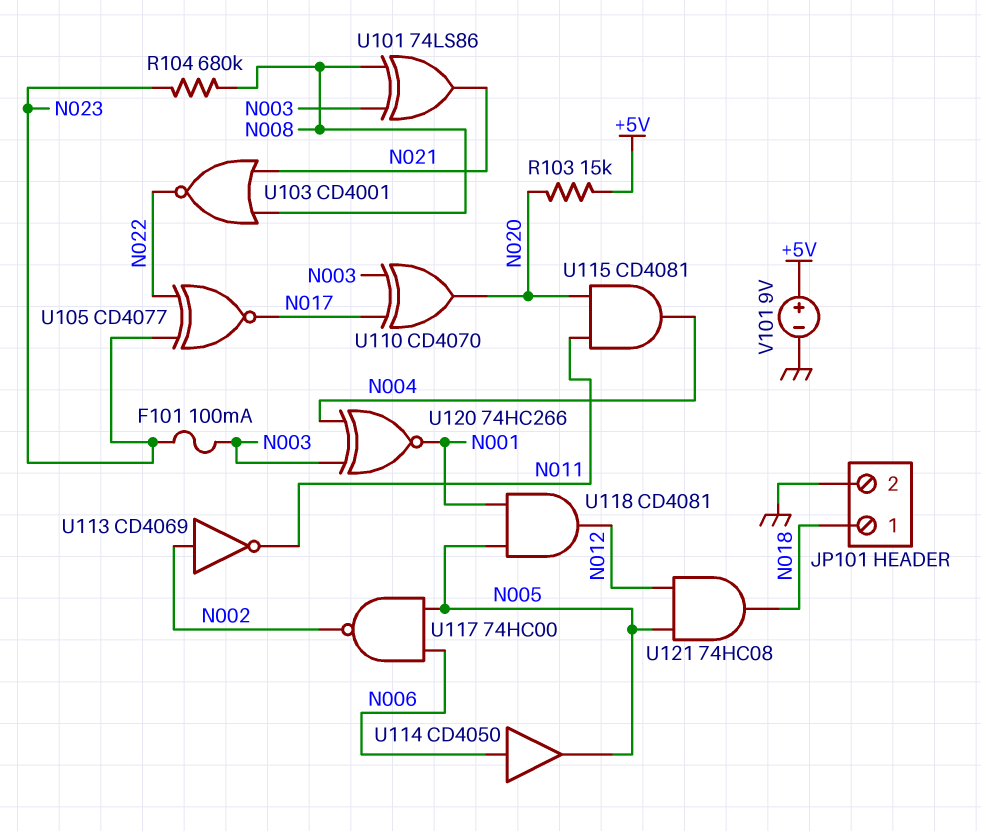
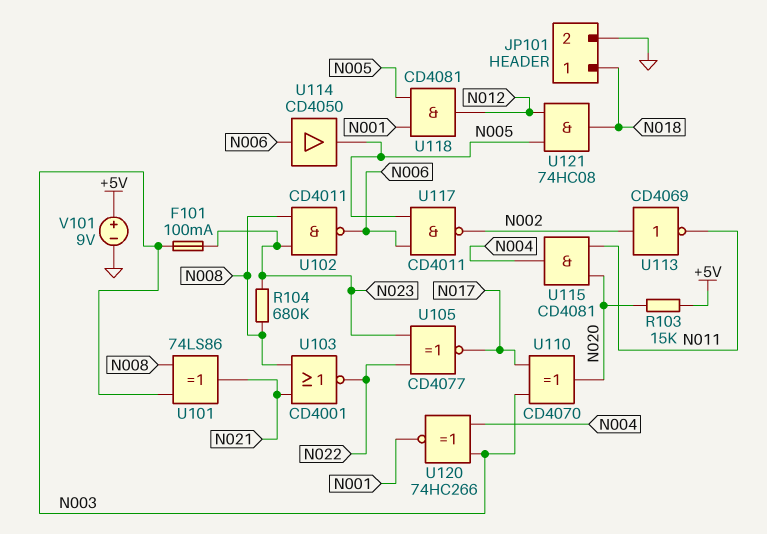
U102: none -> NAND CD4011 (in N008, in N023, out N006)
U117: NAND 74HC00 (in N005, in N006, out N002) -> NAND CD4011 (in N005, in N006, out N002)

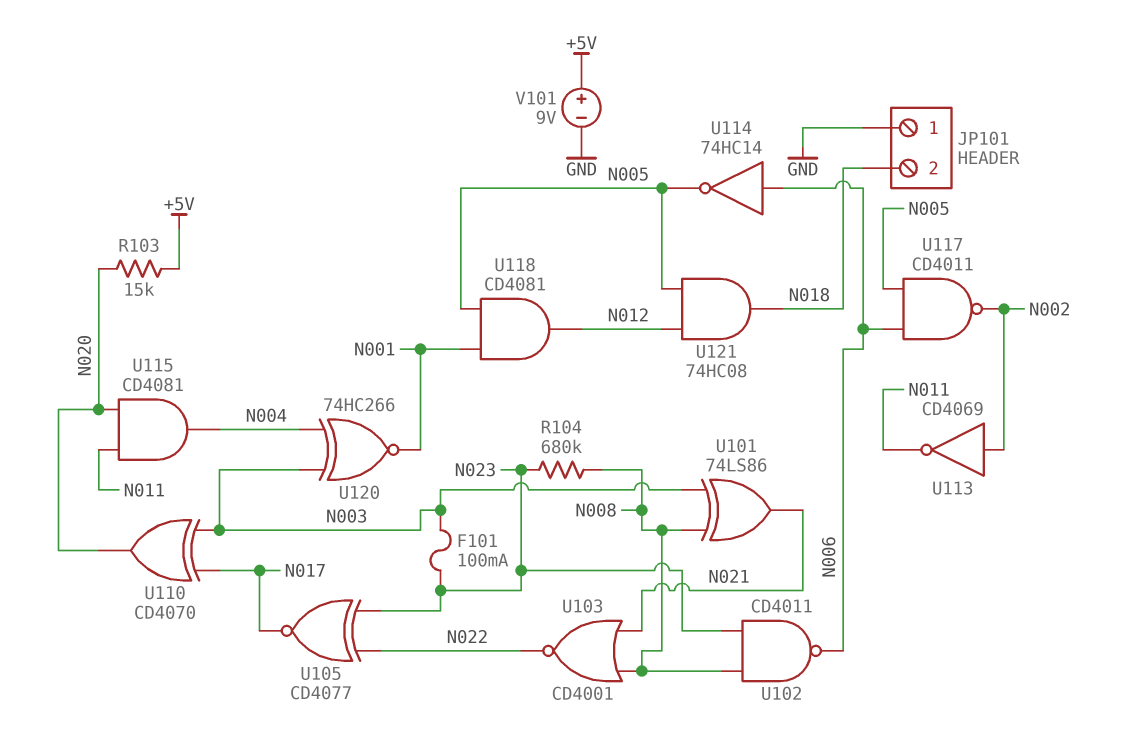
JP101 pin 1: N018 -> GND
JP101 pin 2: GND -> N018
U114: buffer CD4050 (in N006, out N005) -> NOT 74HC14 (in N006, out N005)

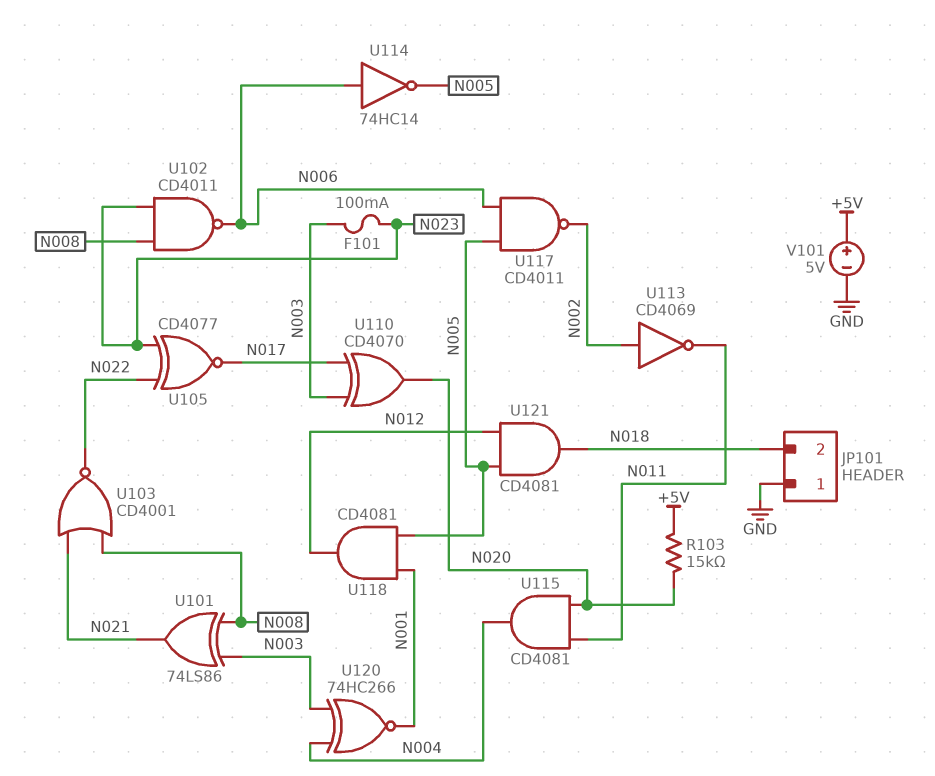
R104: 680k (N008, N023) -> none
U121: AND 74HC08 (in N005, in N012, out N018) -> AND CD4081 (in N005, in N012, out N018)
V101: 9V (plus +5V, minus GND) -> 5V (plus +5V, minus GND)

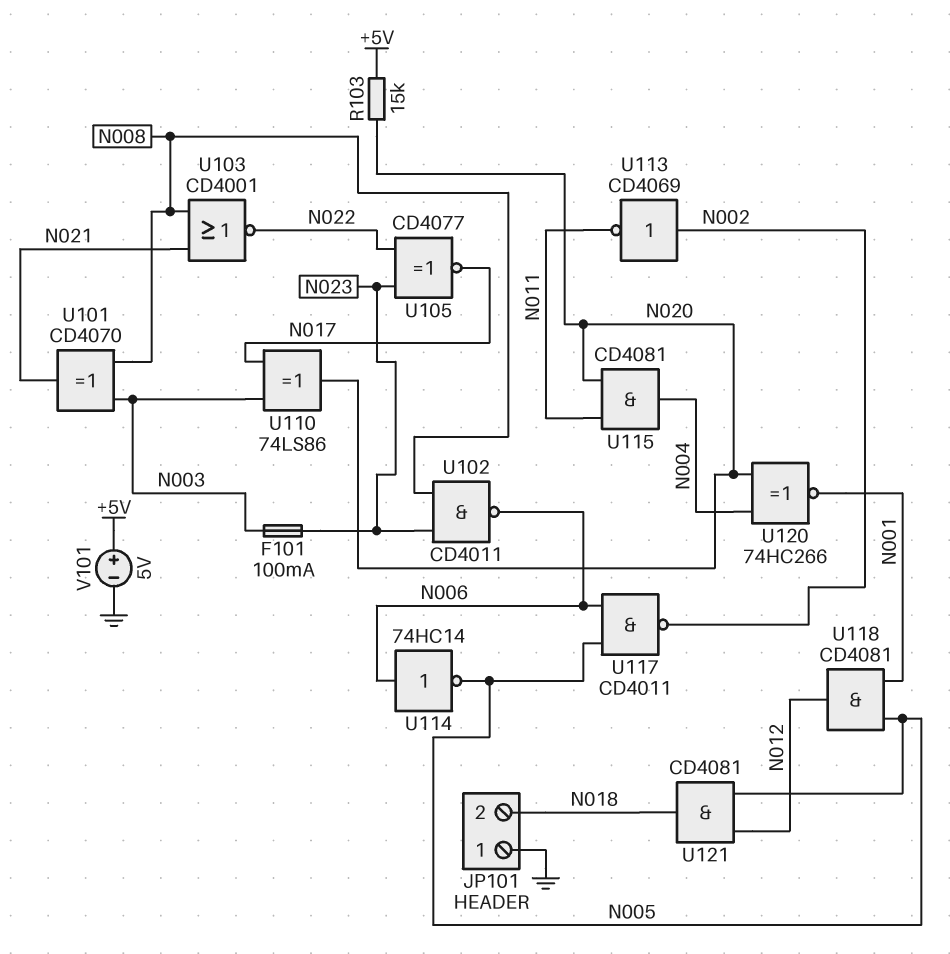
U101: XOR 74LS86 (in N003, in N008, out N021) -> XOR CD4070 (in N003, in N008, out N021)
U110: XOR CD4070 (in N003, in N017, out N020) -> XOR 74LS86 (in N003, in N017, out N020)
U120: XNOR 74HC266 (in N003, in N004, out N001) -> XNOR 74HC266 (in N004, in N020, out N001)

